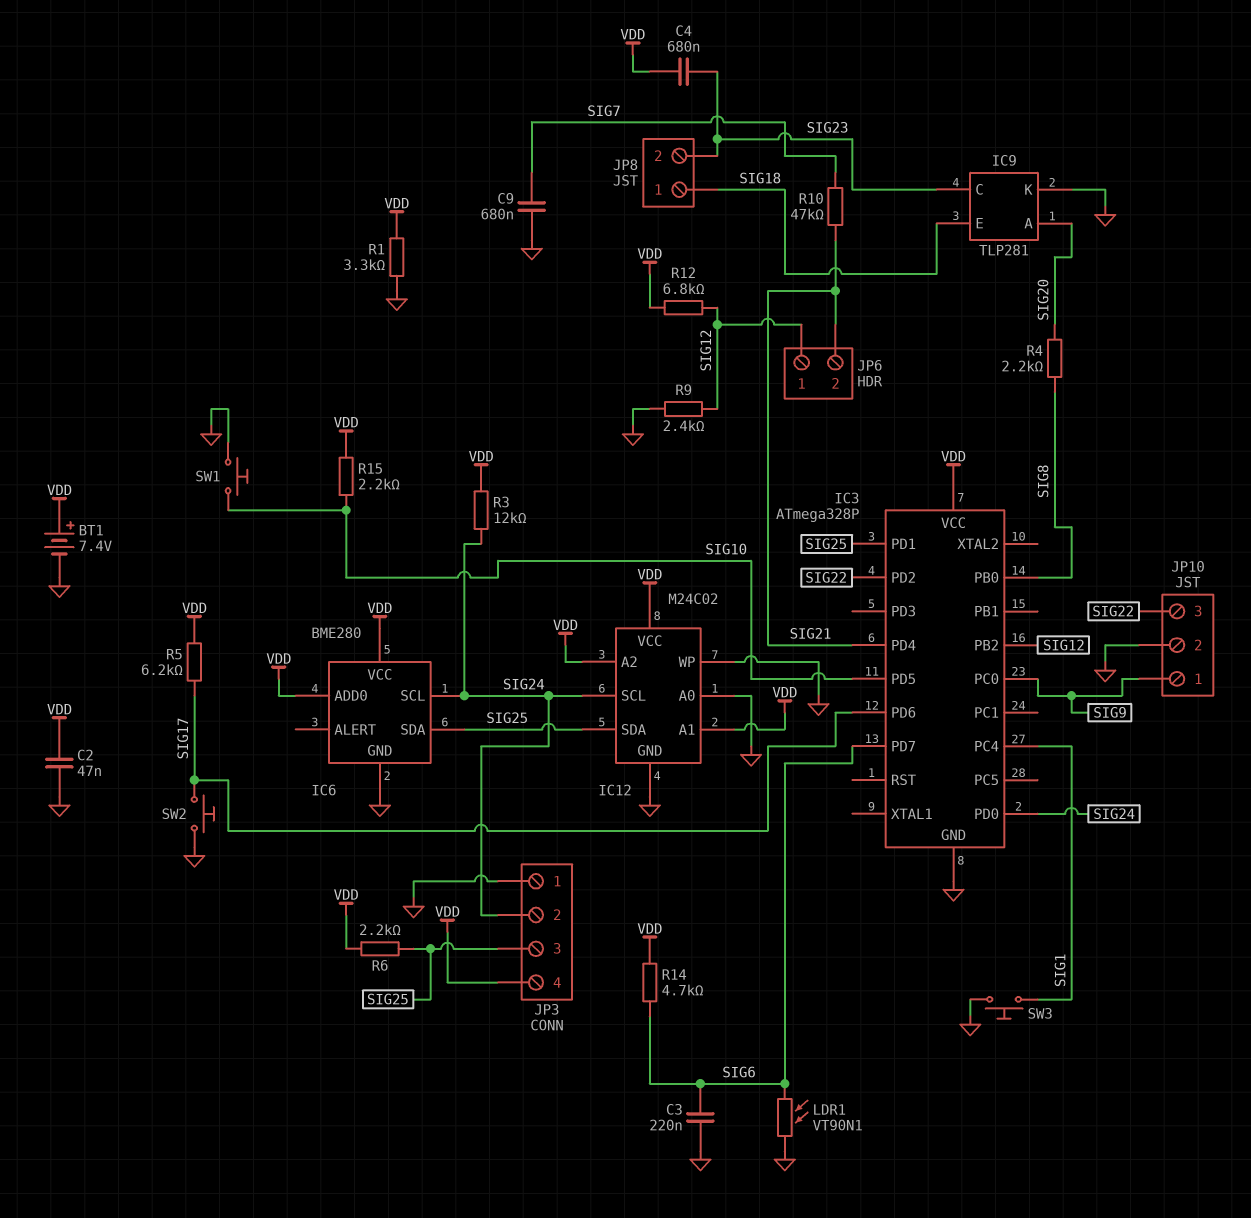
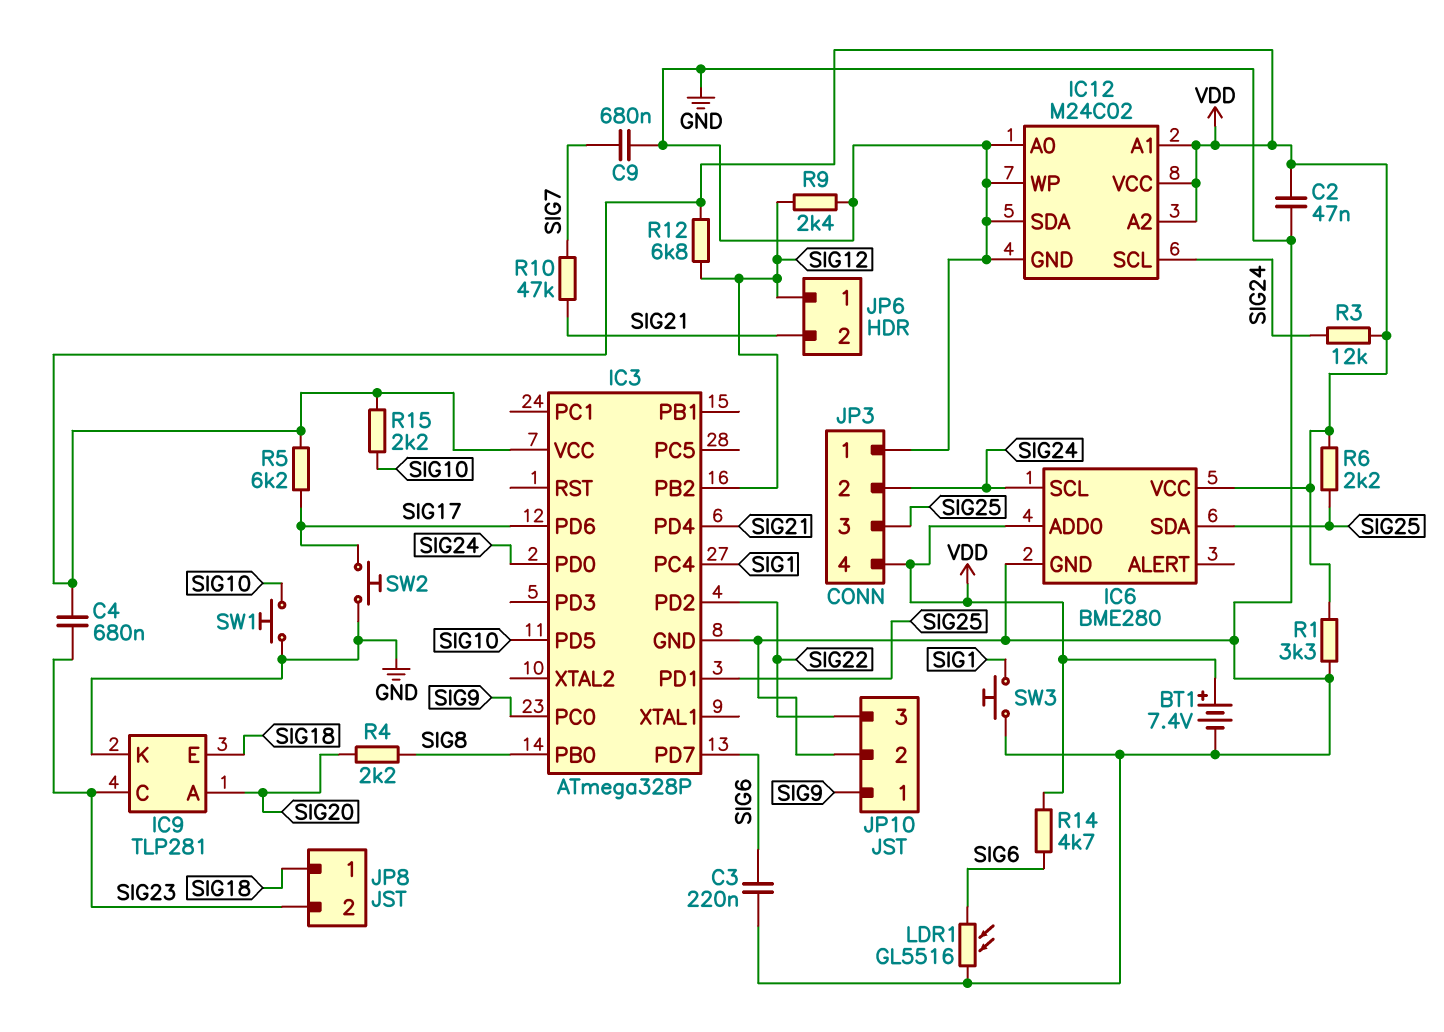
IC12 pin SDA: SIG25 -> GND
LDR1: VT90N1 (GND, SIG6) -> GL5516 (GND, SIG6)

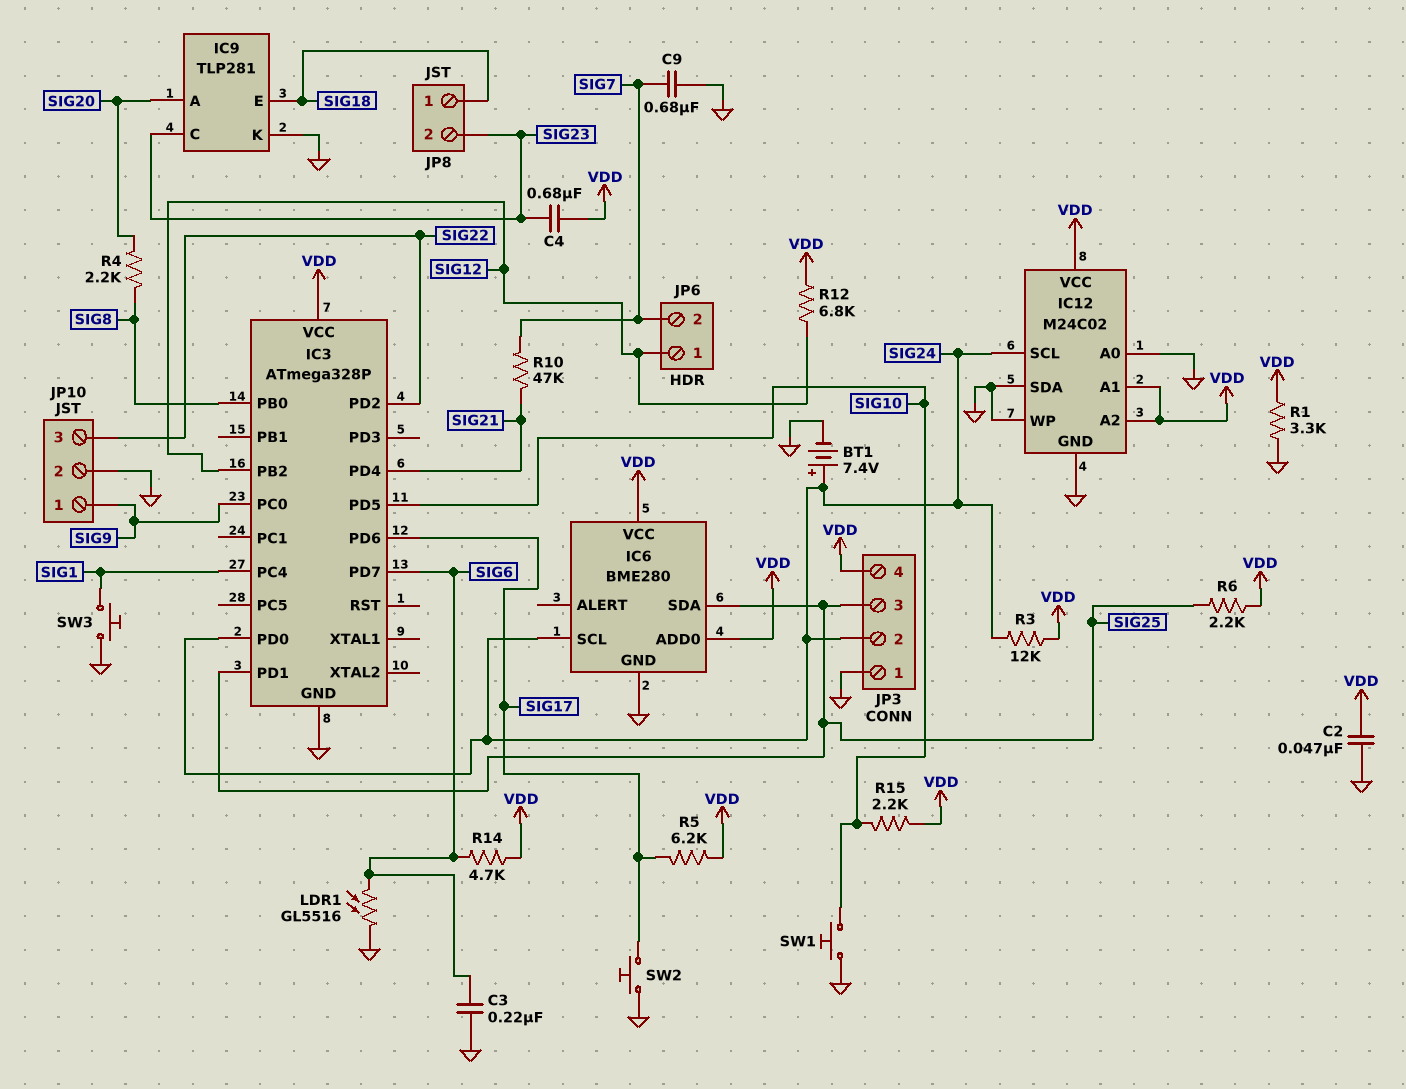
BT1: 7.4V (plus VDD, minus GND) -> 7.4V (plus SIG24, minus GND)
JP6 pin 2: SIG21 -> SIG7
R9: 2.4k (GND, SIG12) -> none

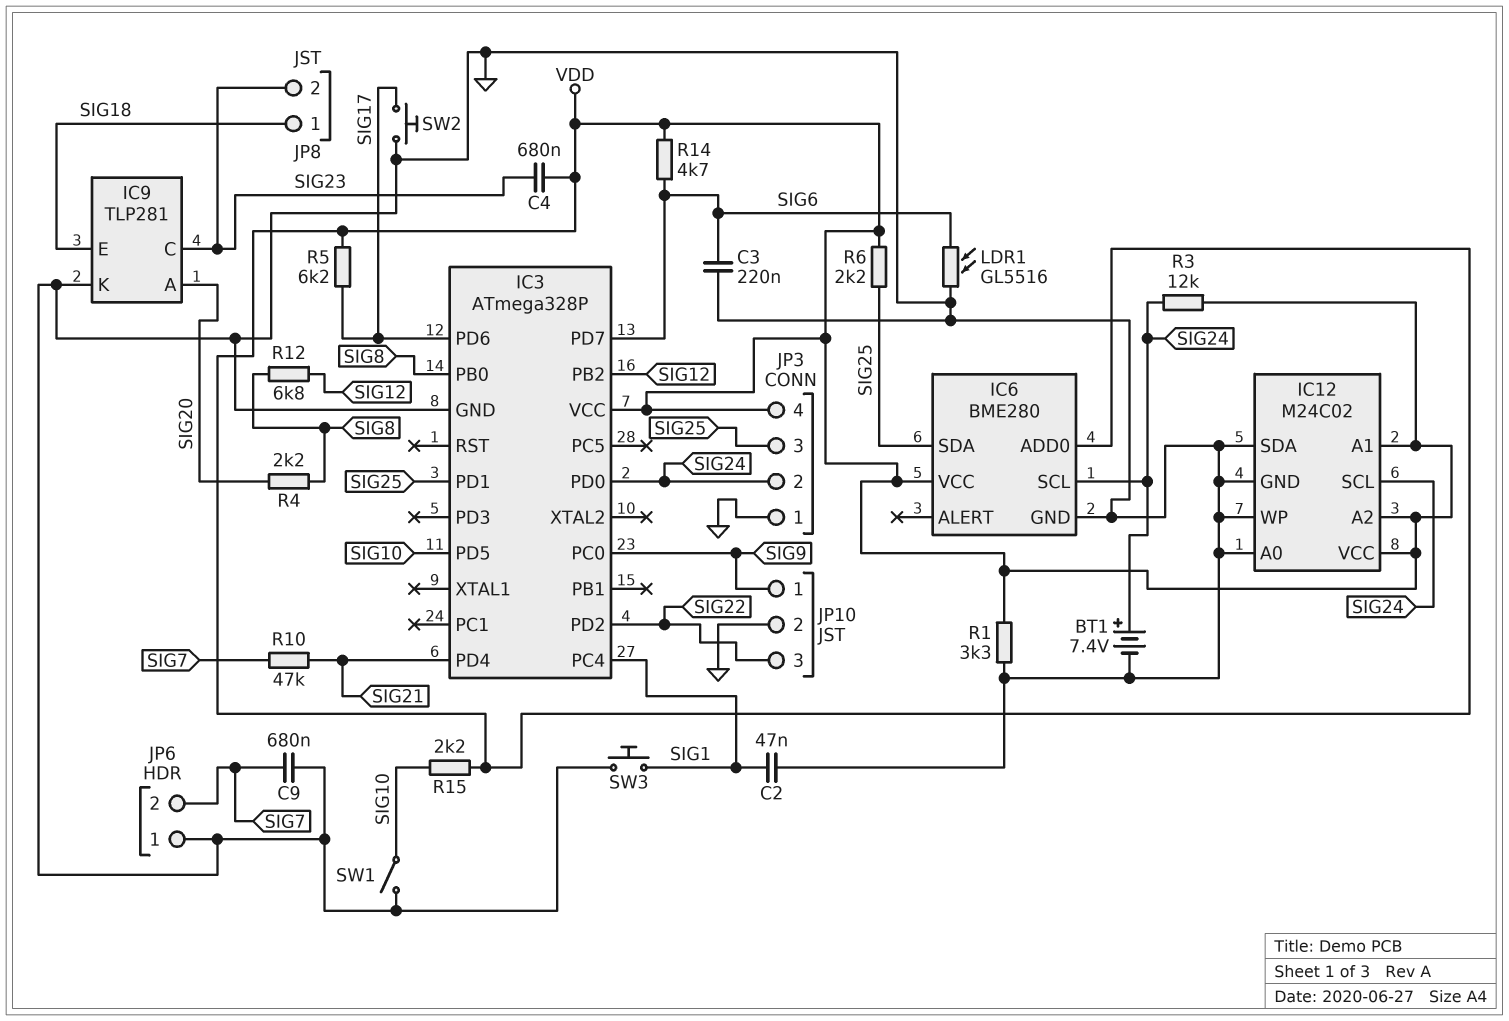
C2: 47nF (GND, VDD) -> 47nF (GND, SIG1)
JP6 pin 1: SIG12 -> GND
R12: 6.8k (SIG12, VDD) -> 6.8k (SIG8, SIG12)
SW1: button (GND, SIG10) -> switch (GND, SIG10)

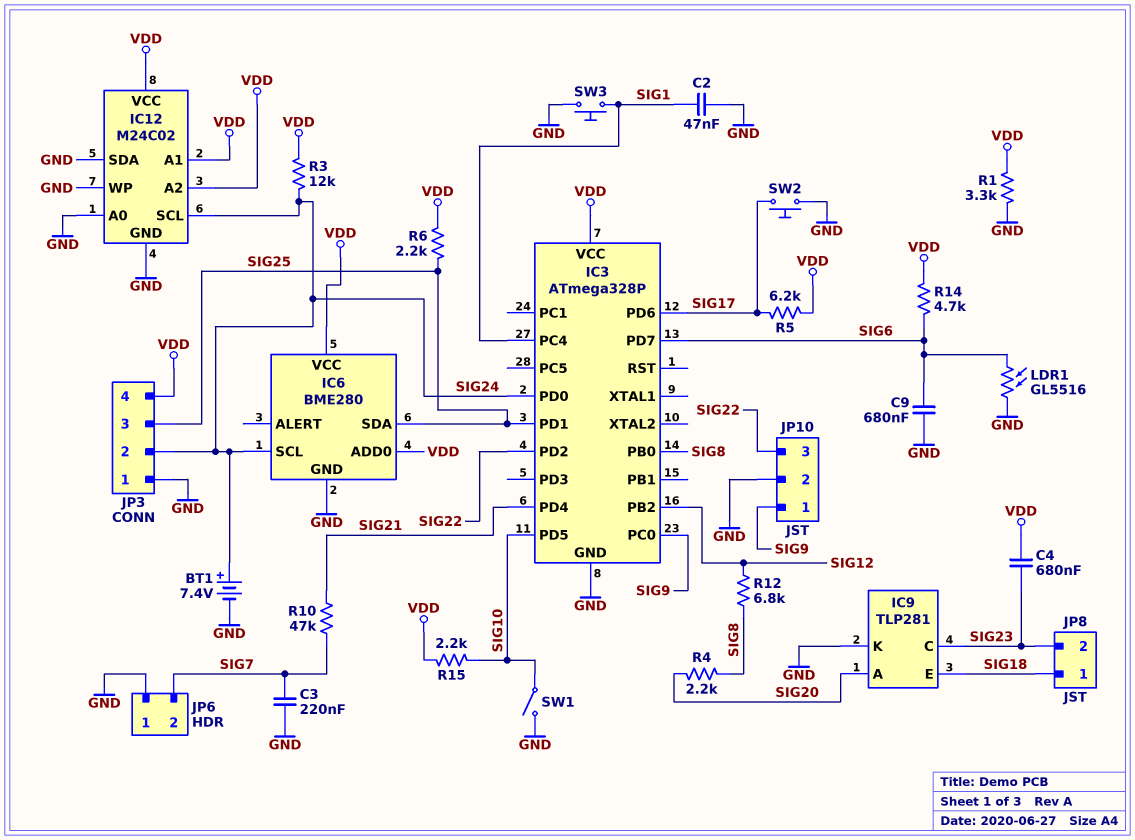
C3: 220nF (GND, SIG6) -> 220nF (GND, SIG7)
C9: 680nF (GND, SIG7) -> 680nF (GND, SIG6)

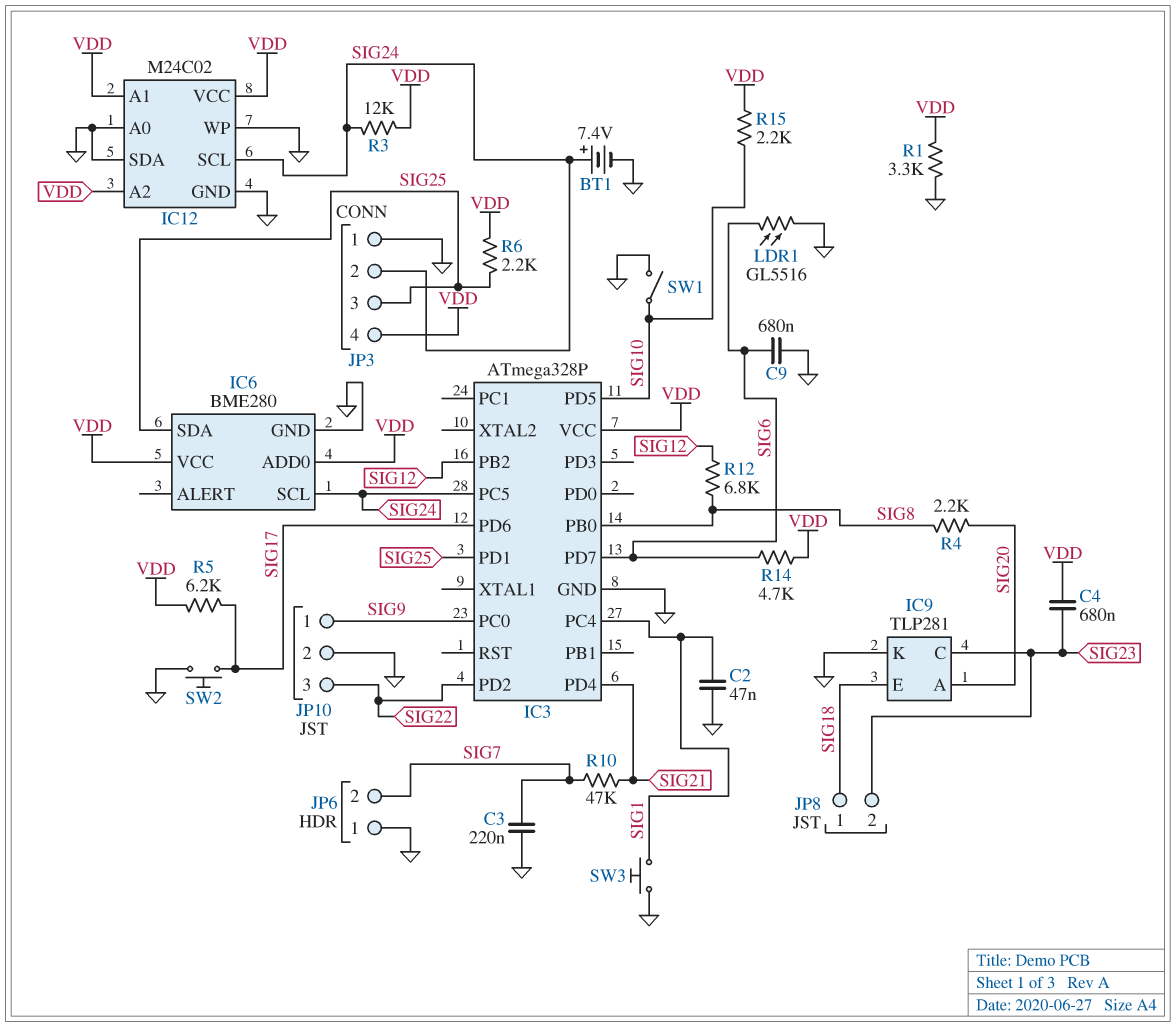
IC3 pin PC5: none -> SIG24
IC3 pin PD0: SIG24 -> none

